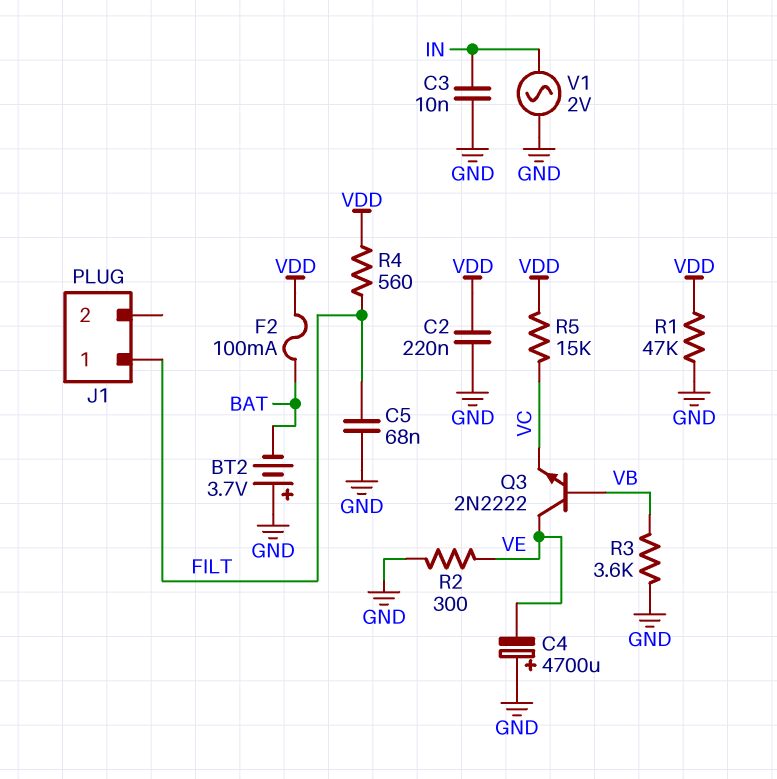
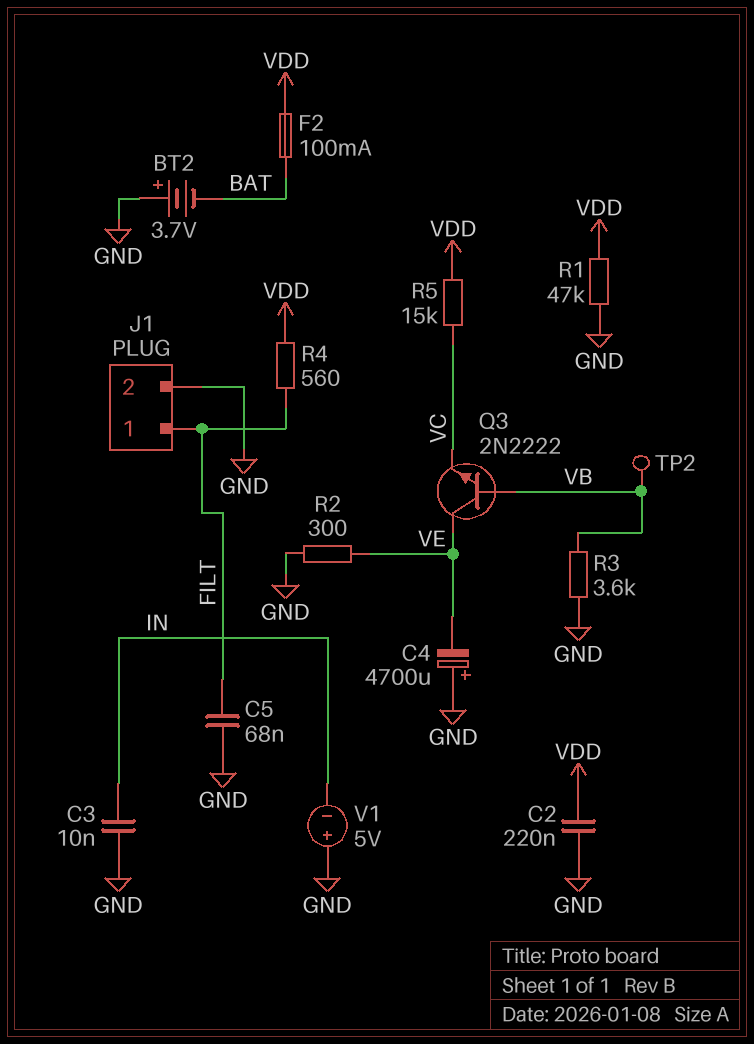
J1 pin 2: none -> GND
TP2: none -> test point (VB)
V1: AC 2V (GND, IN) -> 5V (plus GND, minus IN)

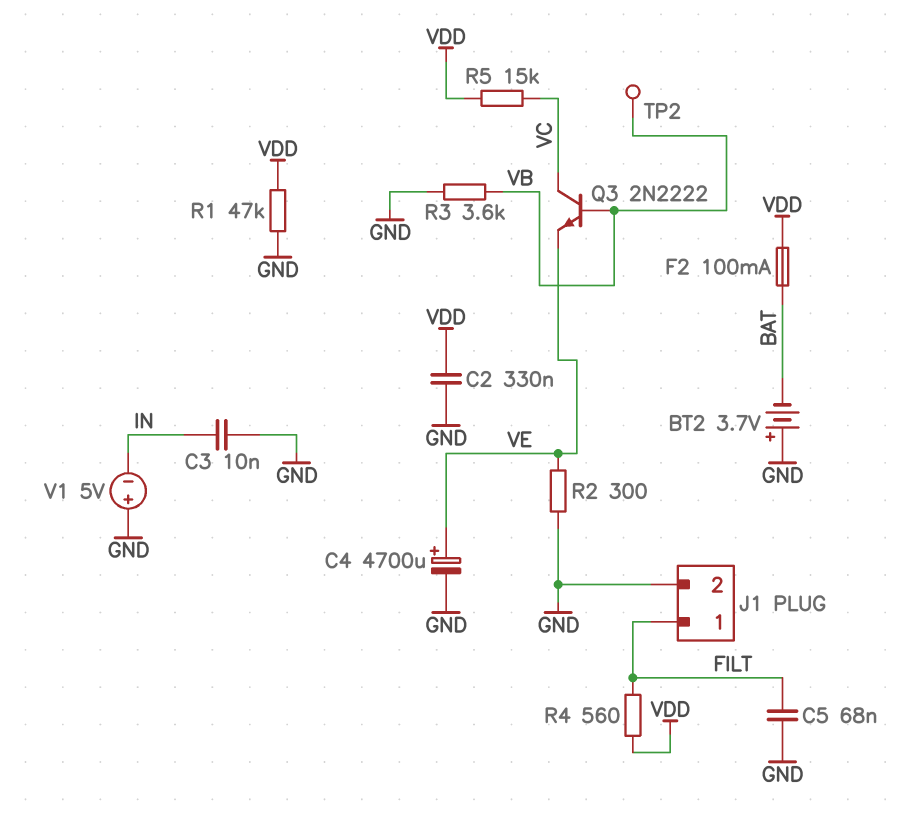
C2: 220nF (GND, VDD) -> 330nF (GND, VDD)
C4: 4700uF (plus GND, minus VE) -> 4700uF (plus VE, minus GND)
Q3: NPN 2N2222 (B VB, C VE, E VC) -> NPN 2N2222 (B VB, C VC, E VE)

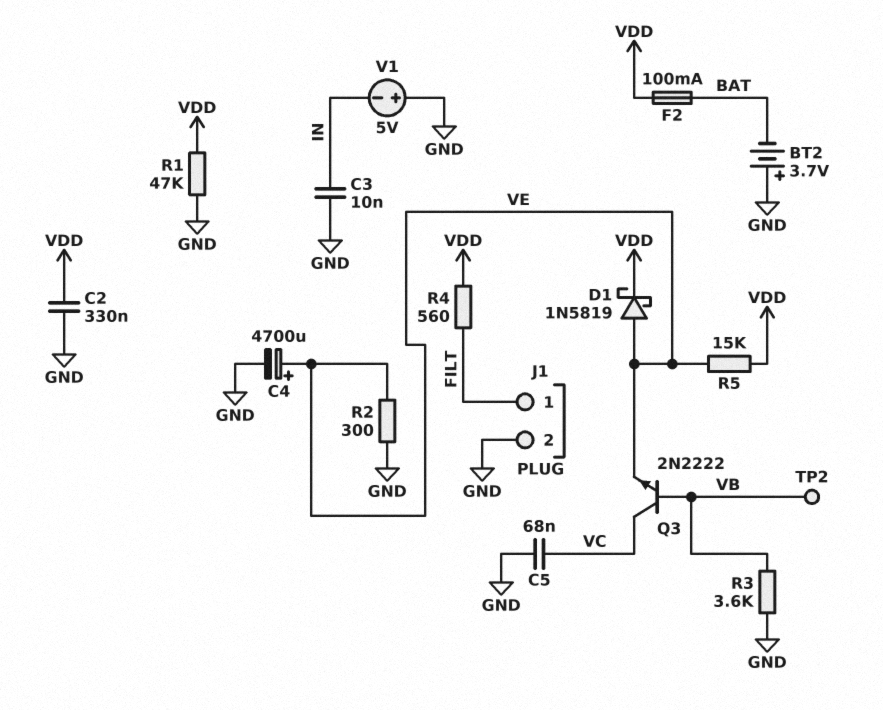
C5: 68nF (FILT, GND) -> 68nF (GND, VC)
D1: none -> schottky 1N5819 (A VE, K VDD)
R5: 15k (VC, VDD) -> 15k (VDD, VE)

